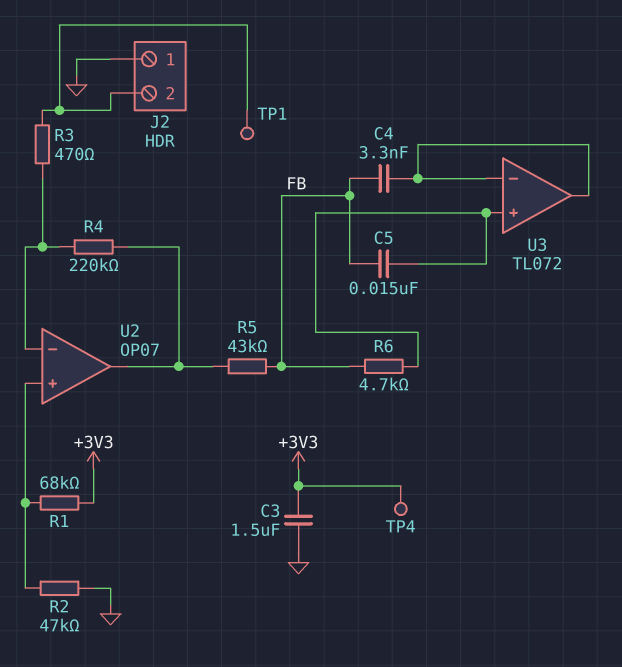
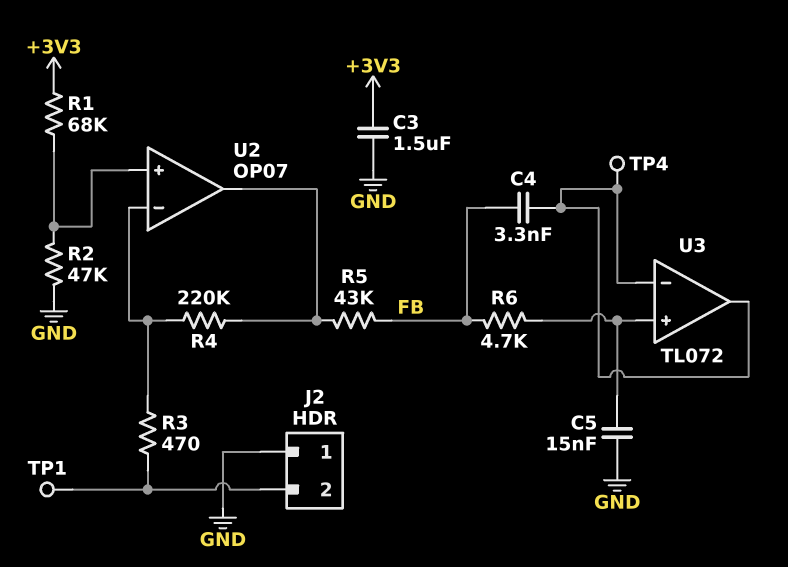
C5: 15nF (FB, U3/in+) -> 15nF (GND, U3/in+)
TP4: test point (+3V3) -> test point (U3/in-)

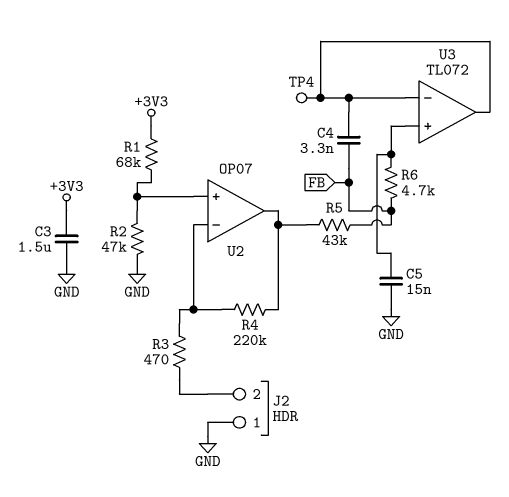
TP1: test point (J2/2) -> none

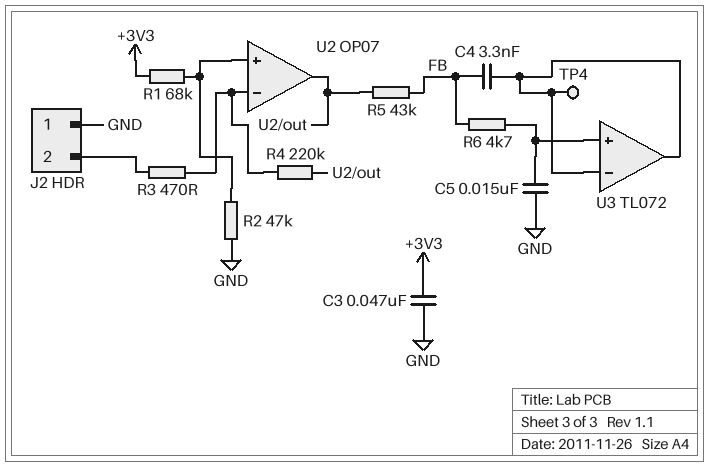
C3: 1.5uF (+3V3, GND) -> 47nF (+3V3, GND)

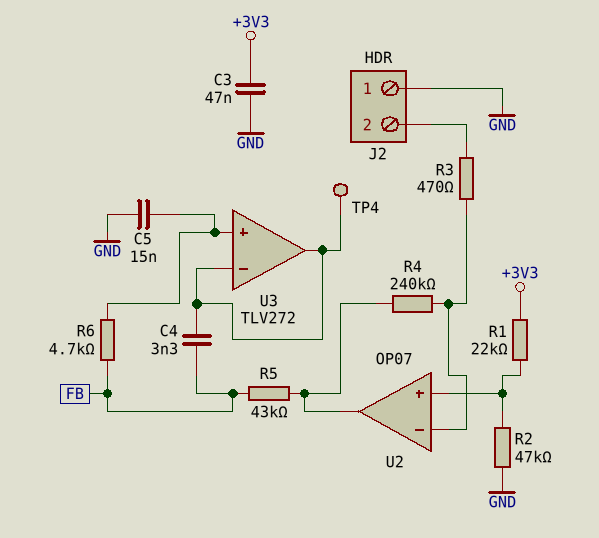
R1: 68k (+3V3, U2/in+) -> 22k (+3V3, U2/in+)
R4: 220k (U2/in-, U2/out) -> 240k (U2/in-, U2/out)
U3: TL072 -> TLV272

